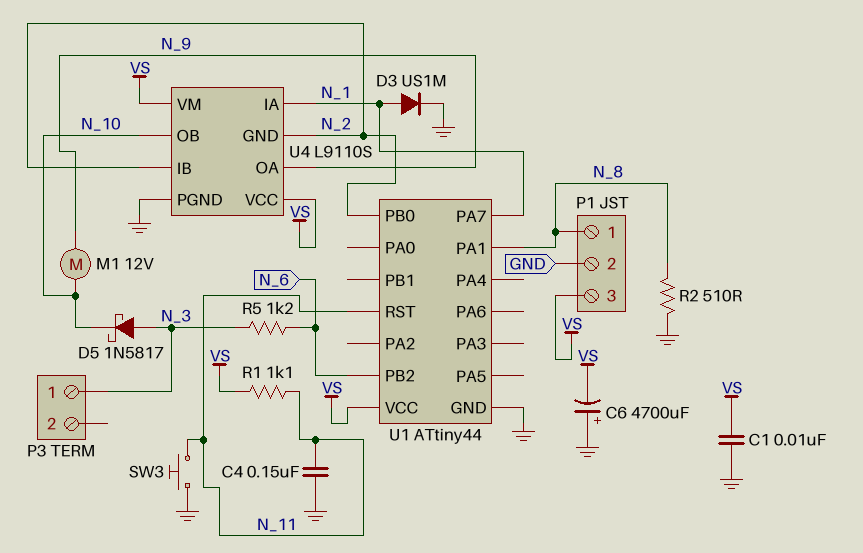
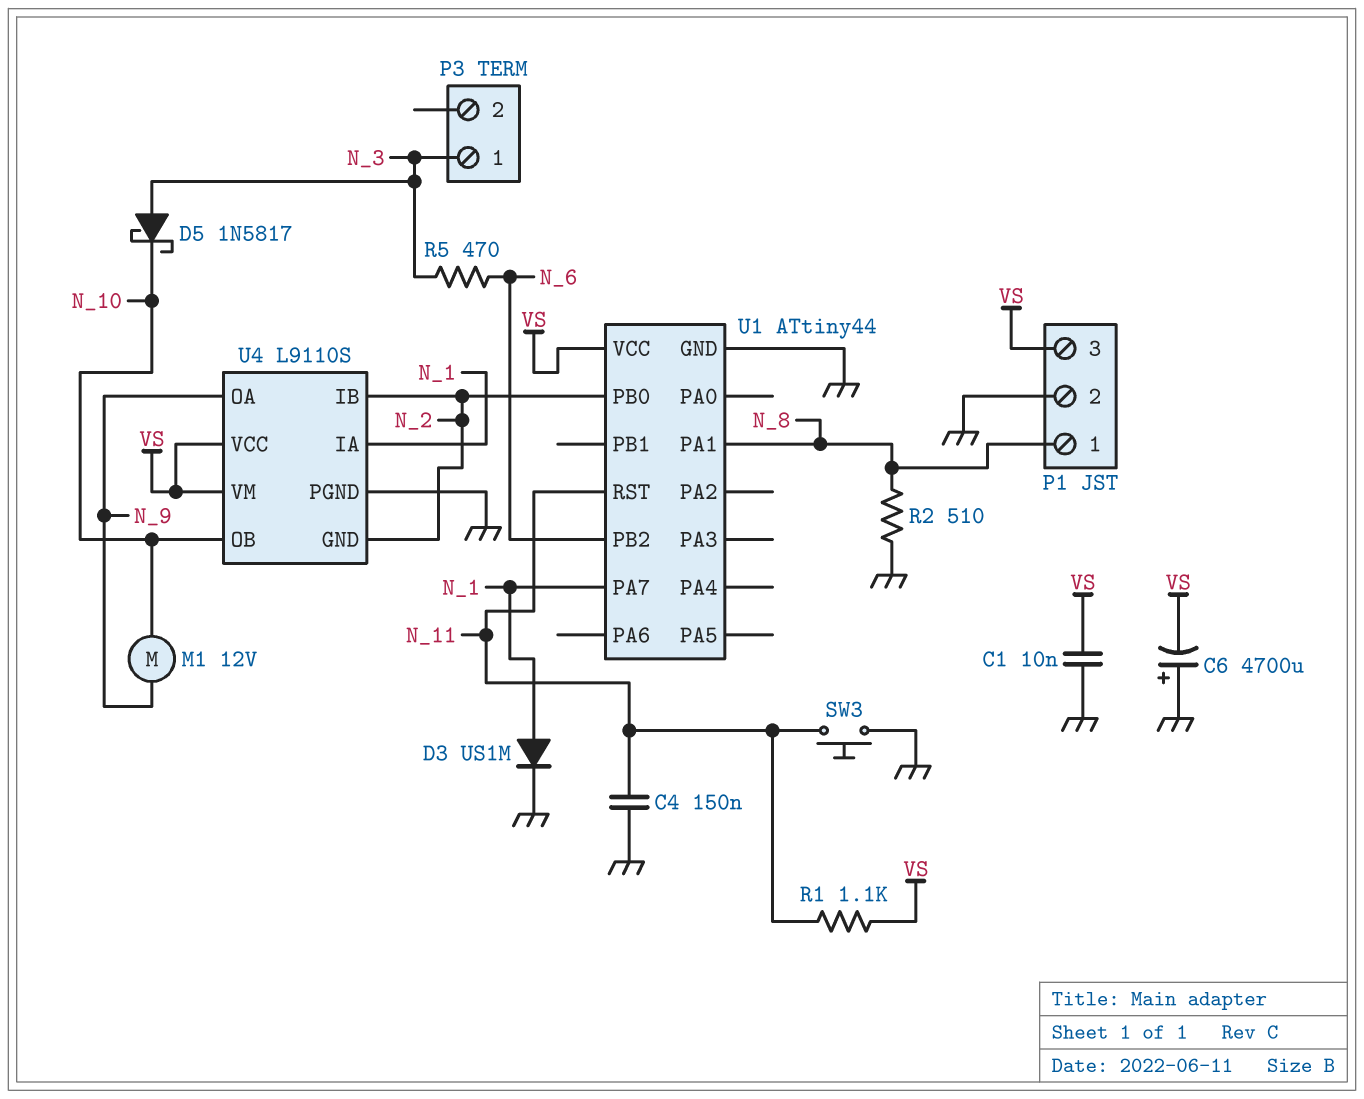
R5: 1.2k (N_3, N_6) -> 470 (N_3, N_6)

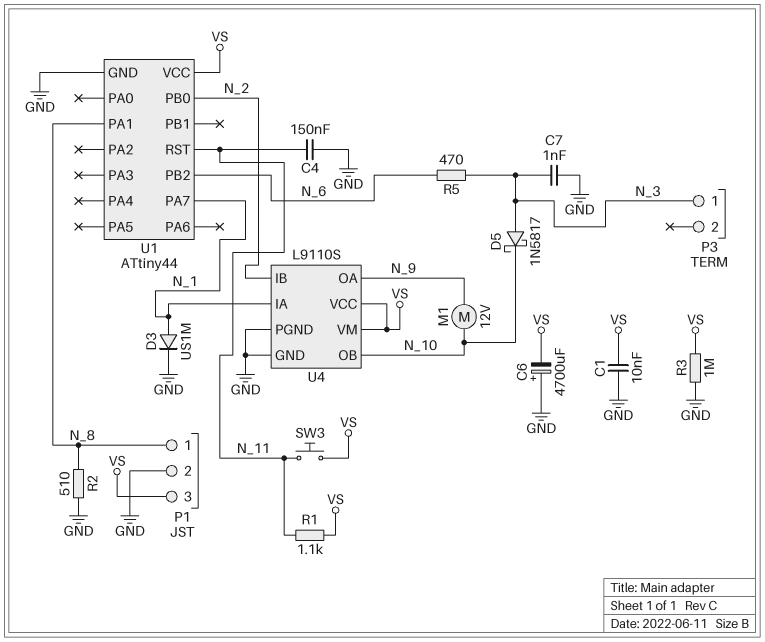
C7: none -> 1nF (GND, N_3)
R3: none -> 1M (GND, VS)
SW3: button (GND, N_11) -> button (N_11, VS)
U4 pin GND: N_2 -> GND

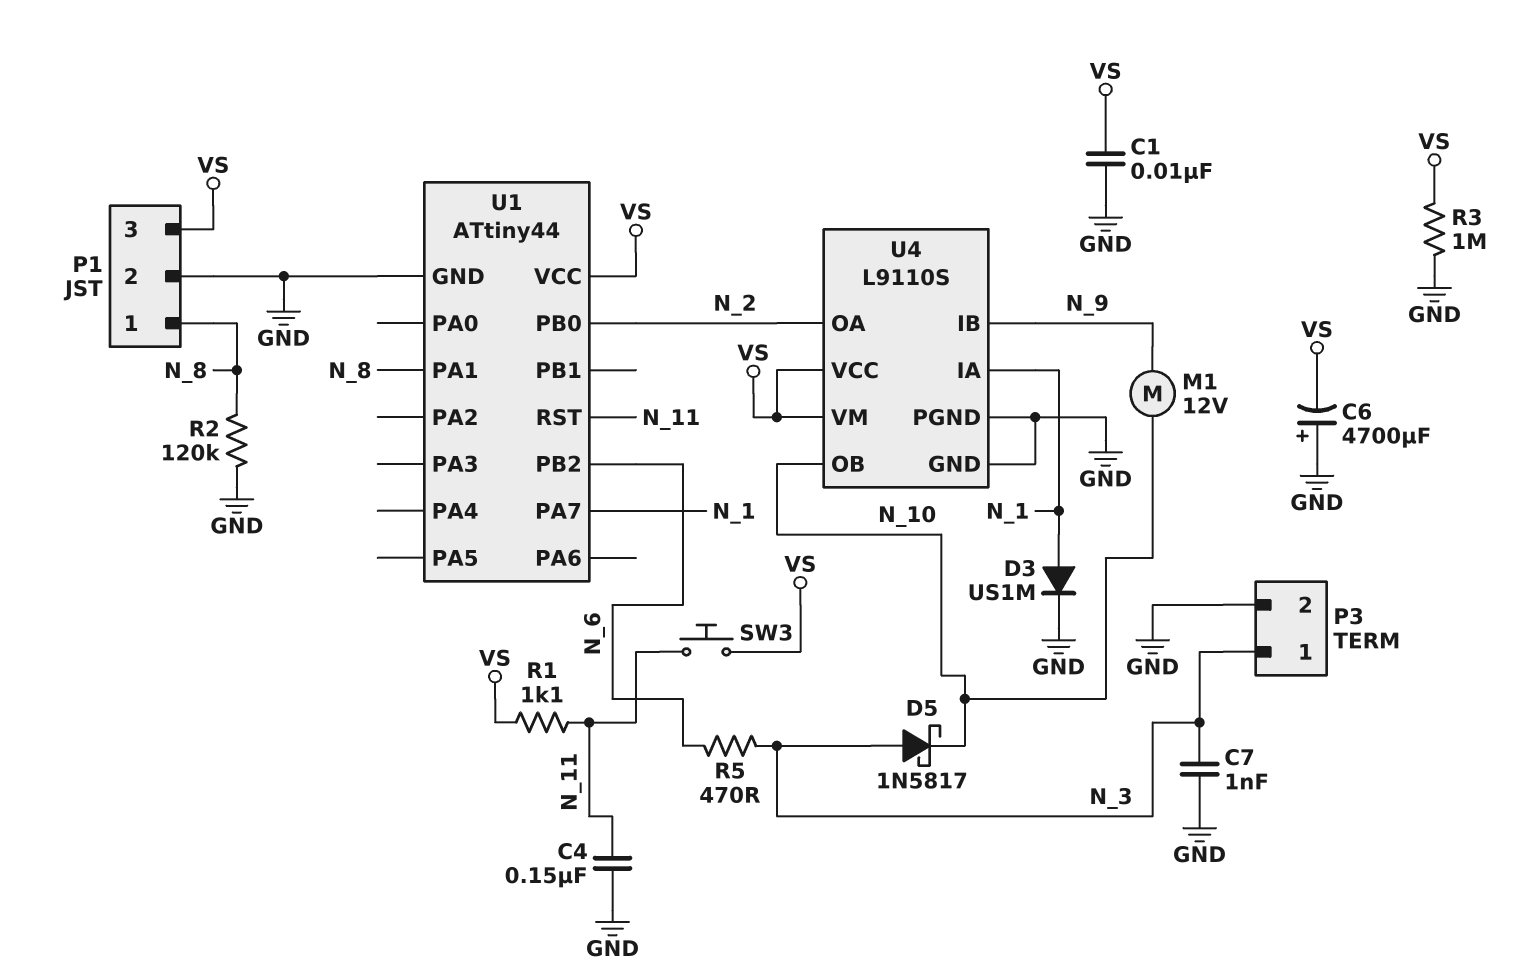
P3 pin 2: none -> GND
R2: 510 (GND, N_8) -> 120k (GND, N_8)
U4 pin IB: N_2 -> N_9
U4 pin OA: N_9 -> N_2

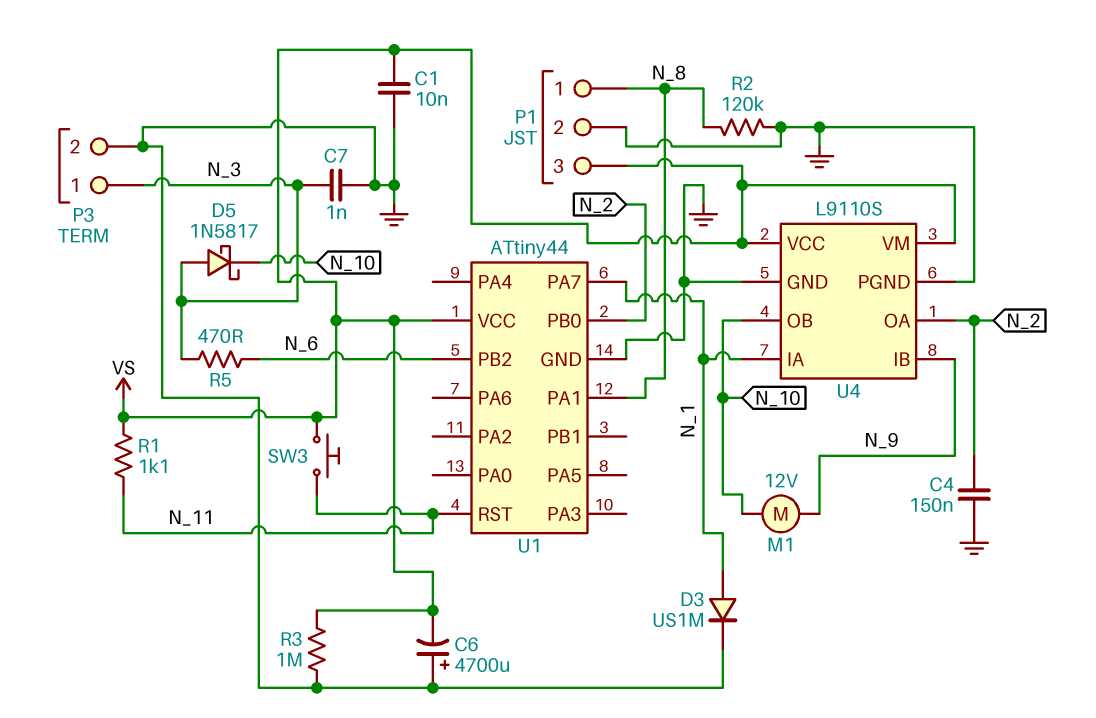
C4: 150nF (GND, N_11) -> 150nF (GND, N_2)

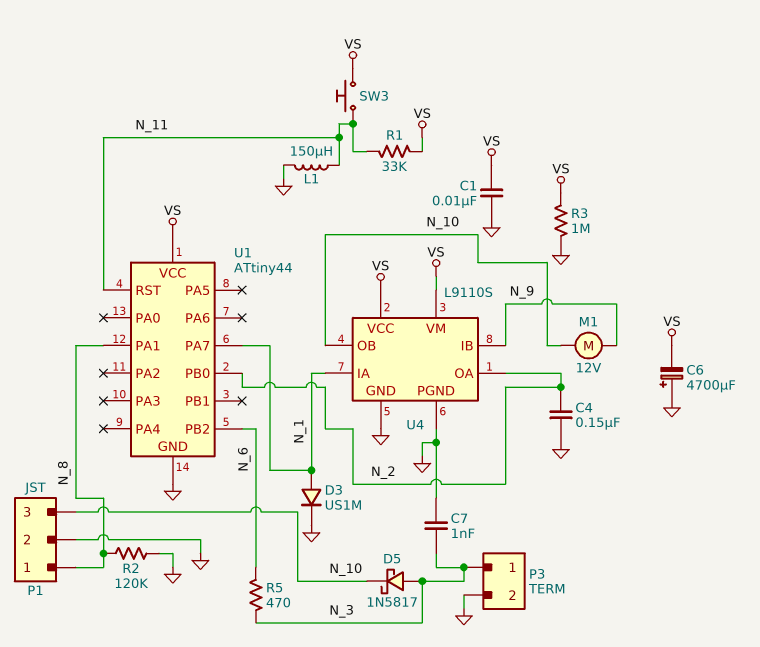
L1: none -> 150uH (GND, N_11)
P1 pin 3: VS -> N_10
R1: 1.1k (N_11, VS) -> 33k (N_11, VS)

